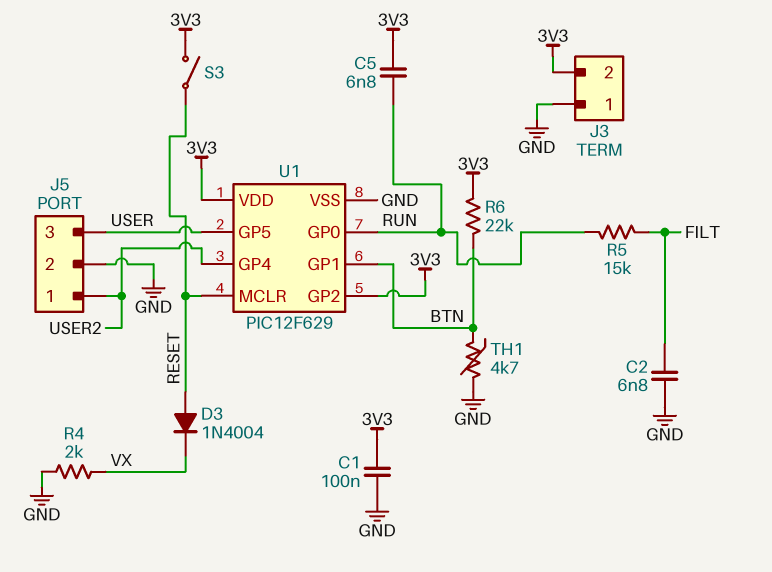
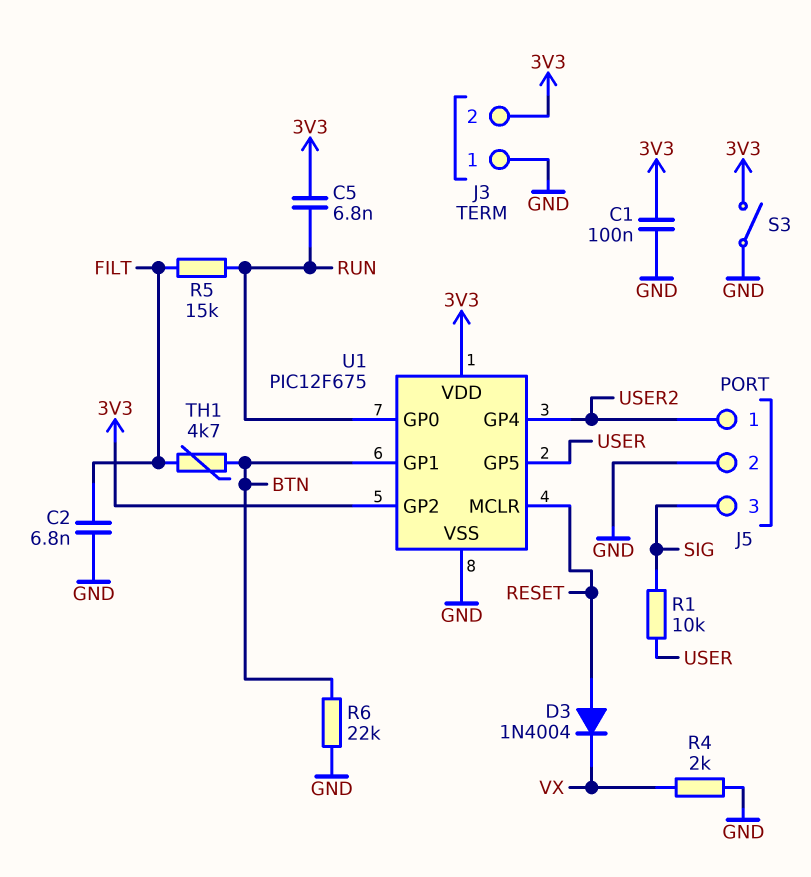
J5 pin 3: USER -> SIG
R1: none -> 10k (SIG, USER)
R6: 22k (3V3, BTN) -> 22k (BTN, GND)
S3: switch (3V3, RESET) -> switch (3V3, GND)
TH1: 4.7k (BTN, GND) -> 4.7k (BTN, FILT)
U1: PIC12F629 -> PIC12F675

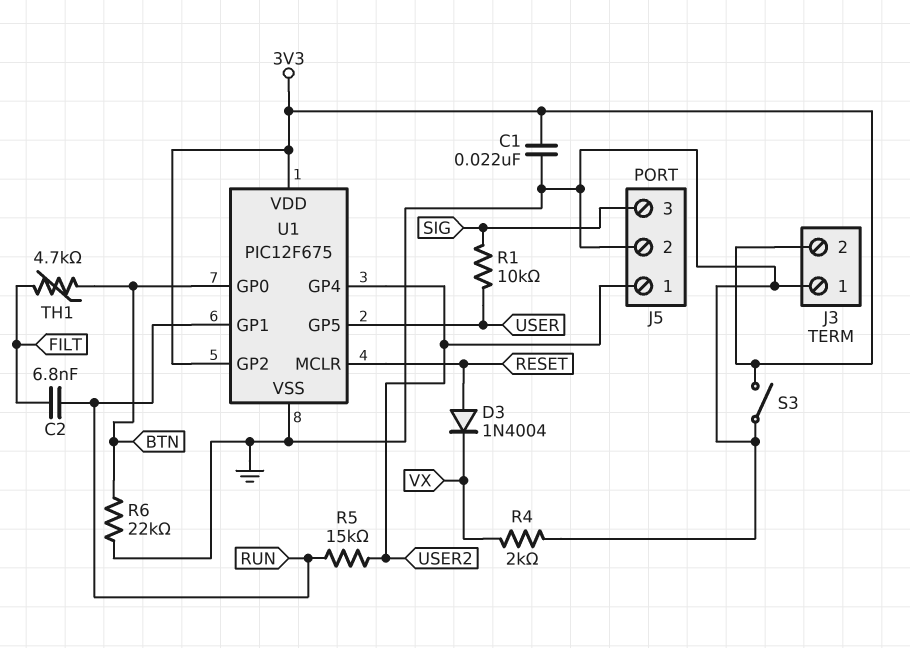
C1: 100nF (3V3, GND) -> 22nF (3V3, GND)
C2: 6.8nF (FILT, GND) -> 6.8nF (FILT, RUN)
C5: 6.8nF (3V3, RUN) -> none
R5: 15k (FILT, RUN) -> 15k (RUN, USER2)
U1 pin GP0: RUN -> BTN
U1 pin GP1: BTN -> RUN

